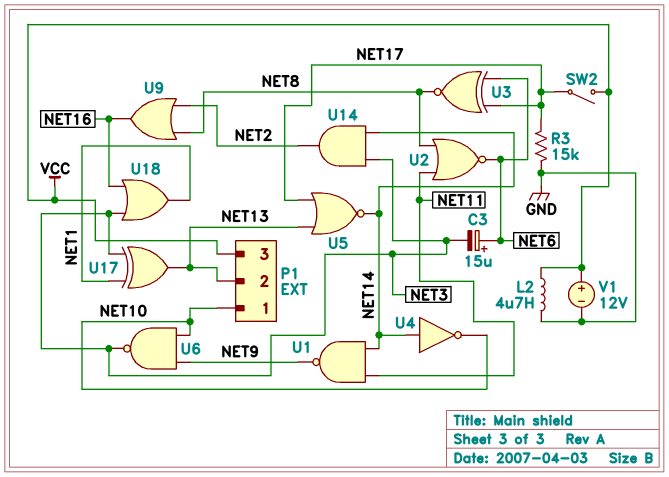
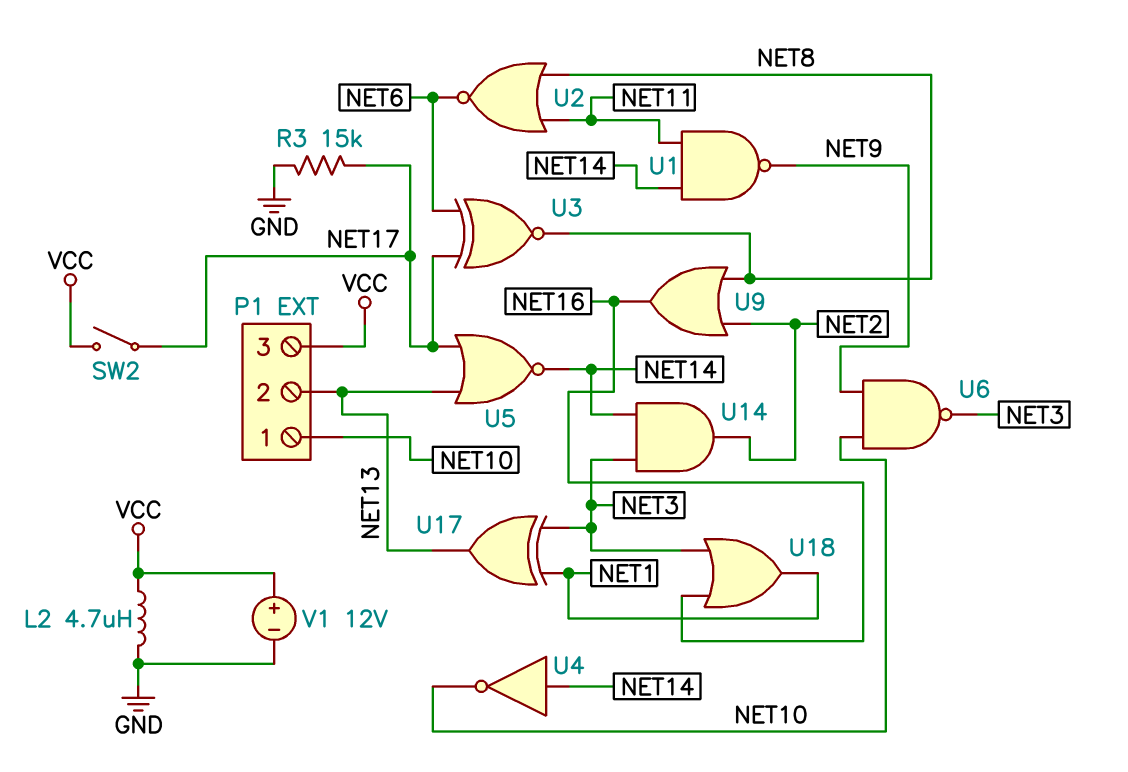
C3: 15uF (plus NET6, minus NET3) -> none

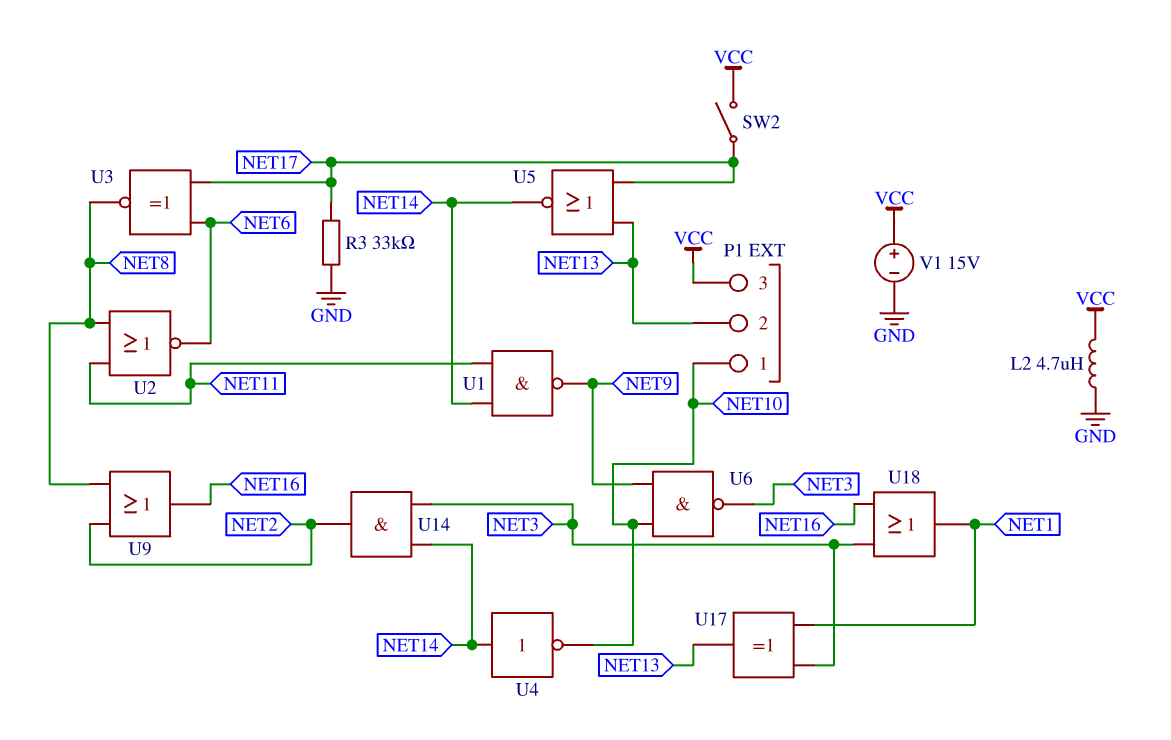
R3: 15k (GND, NET17) -> 33k (GND, NET17)
V1: 12V (plus VCC, minus GND) -> 15V (plus VCC, minus GND)

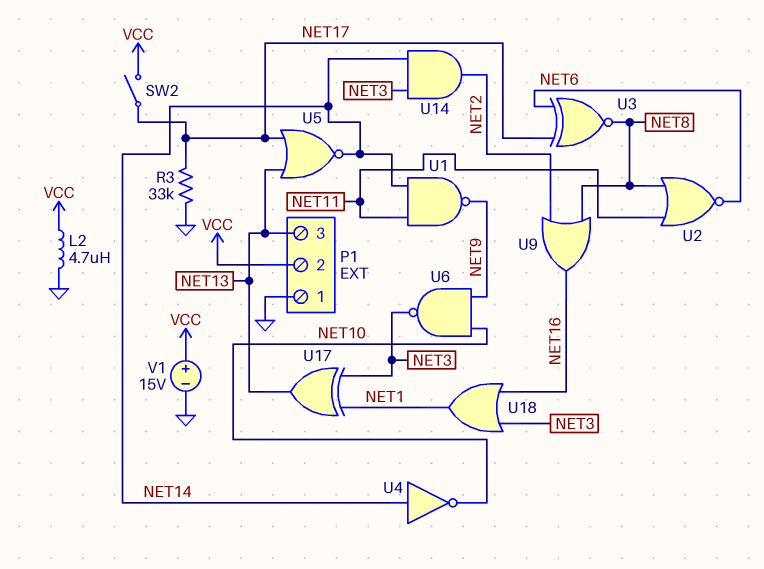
P1 pin 1: NET10 -> GND
P1 pin 2: NET13 -> VCC
P1 pin 3: VCC -> NET13

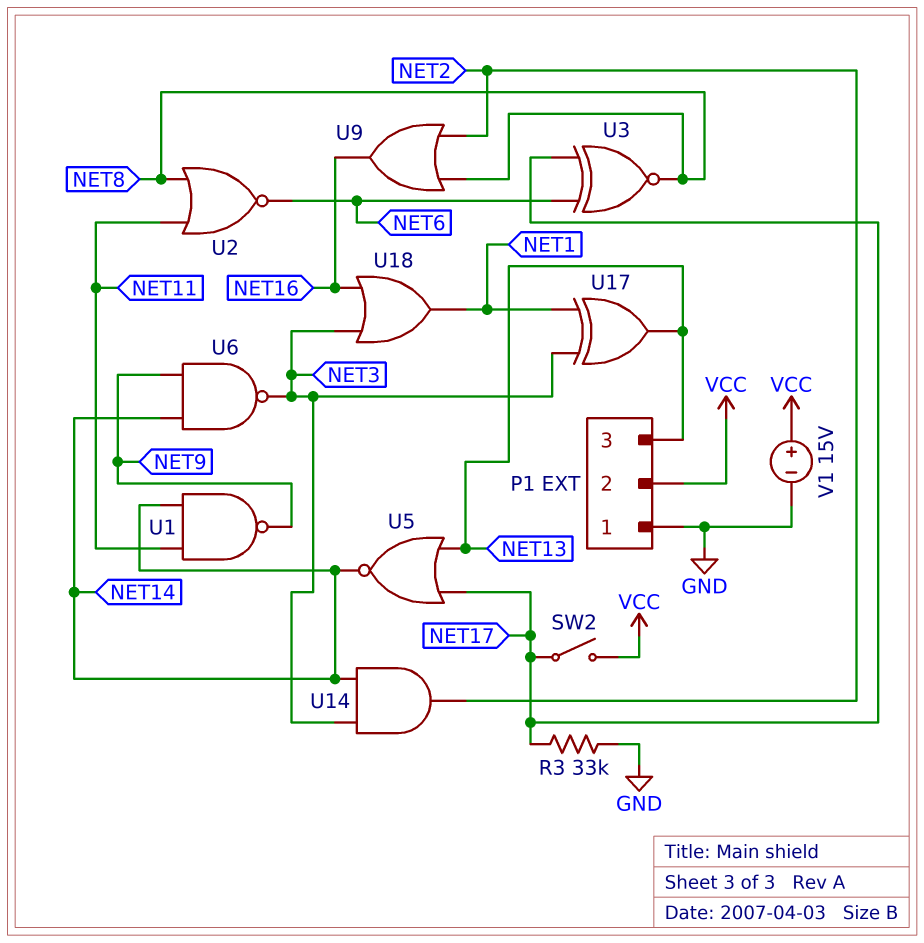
L2: 4.7uH (GND, VCC) -> none
U4: NOT (in NET14, out NET10) -> none
U6: NAND (in NET9, in NET10, out NET3) -> NAND (in NET9, in NET14, out NET3)

